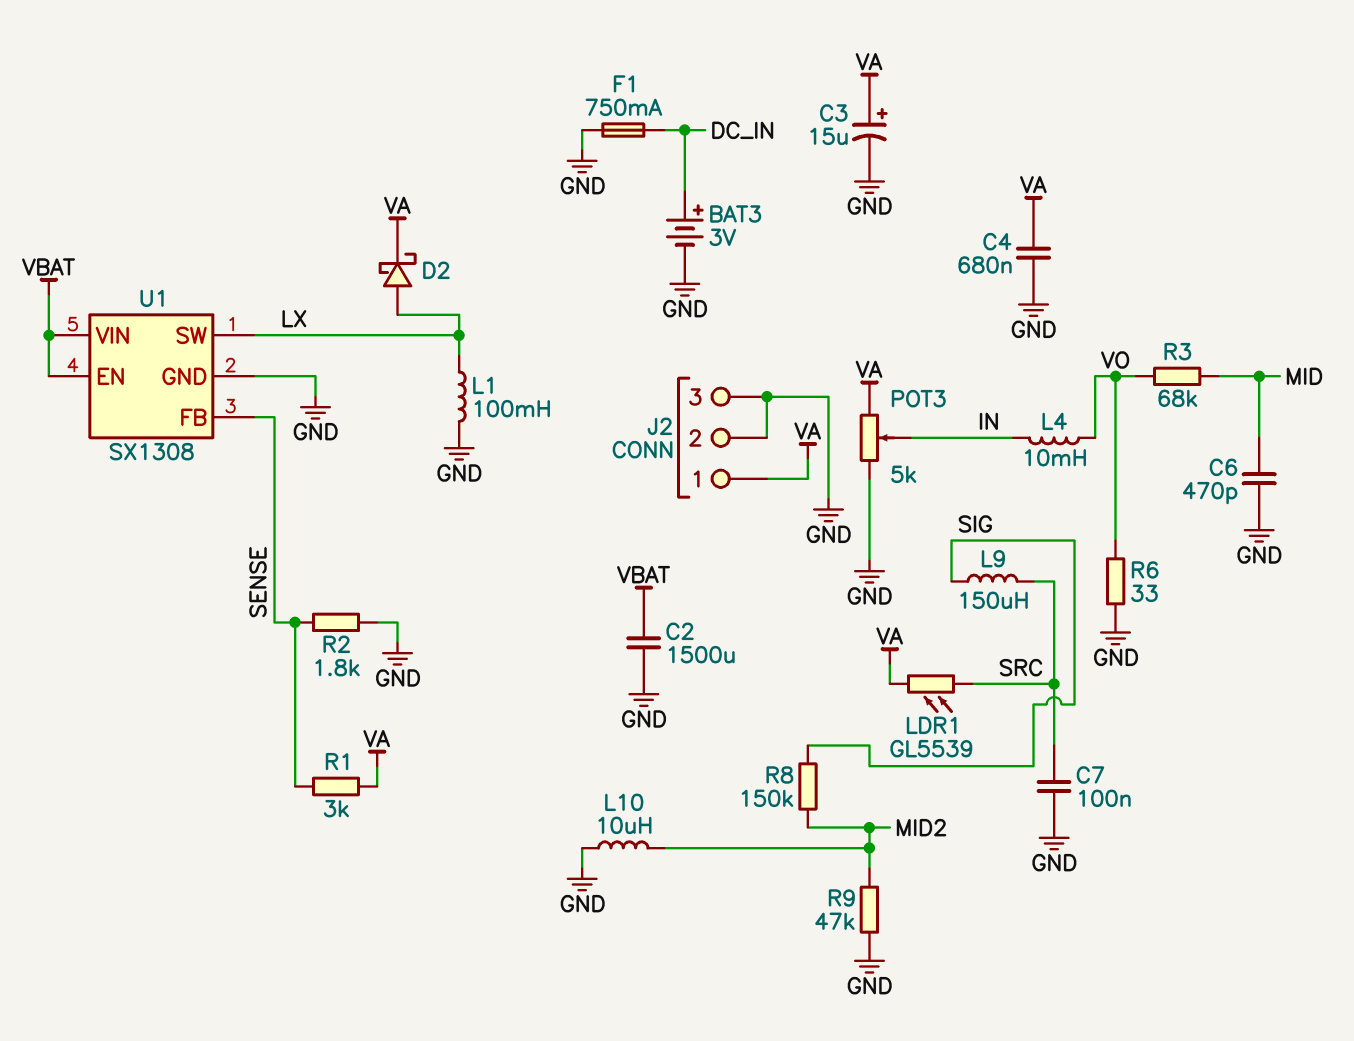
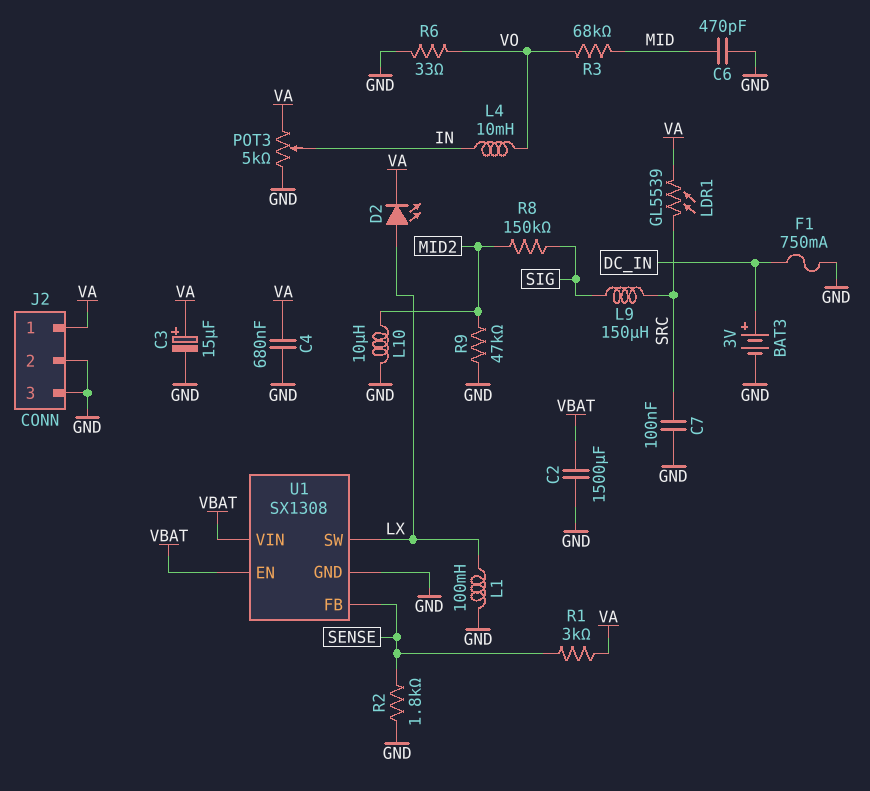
D2: schottky (A LX, K VA) -> LED (A LX, K VA)

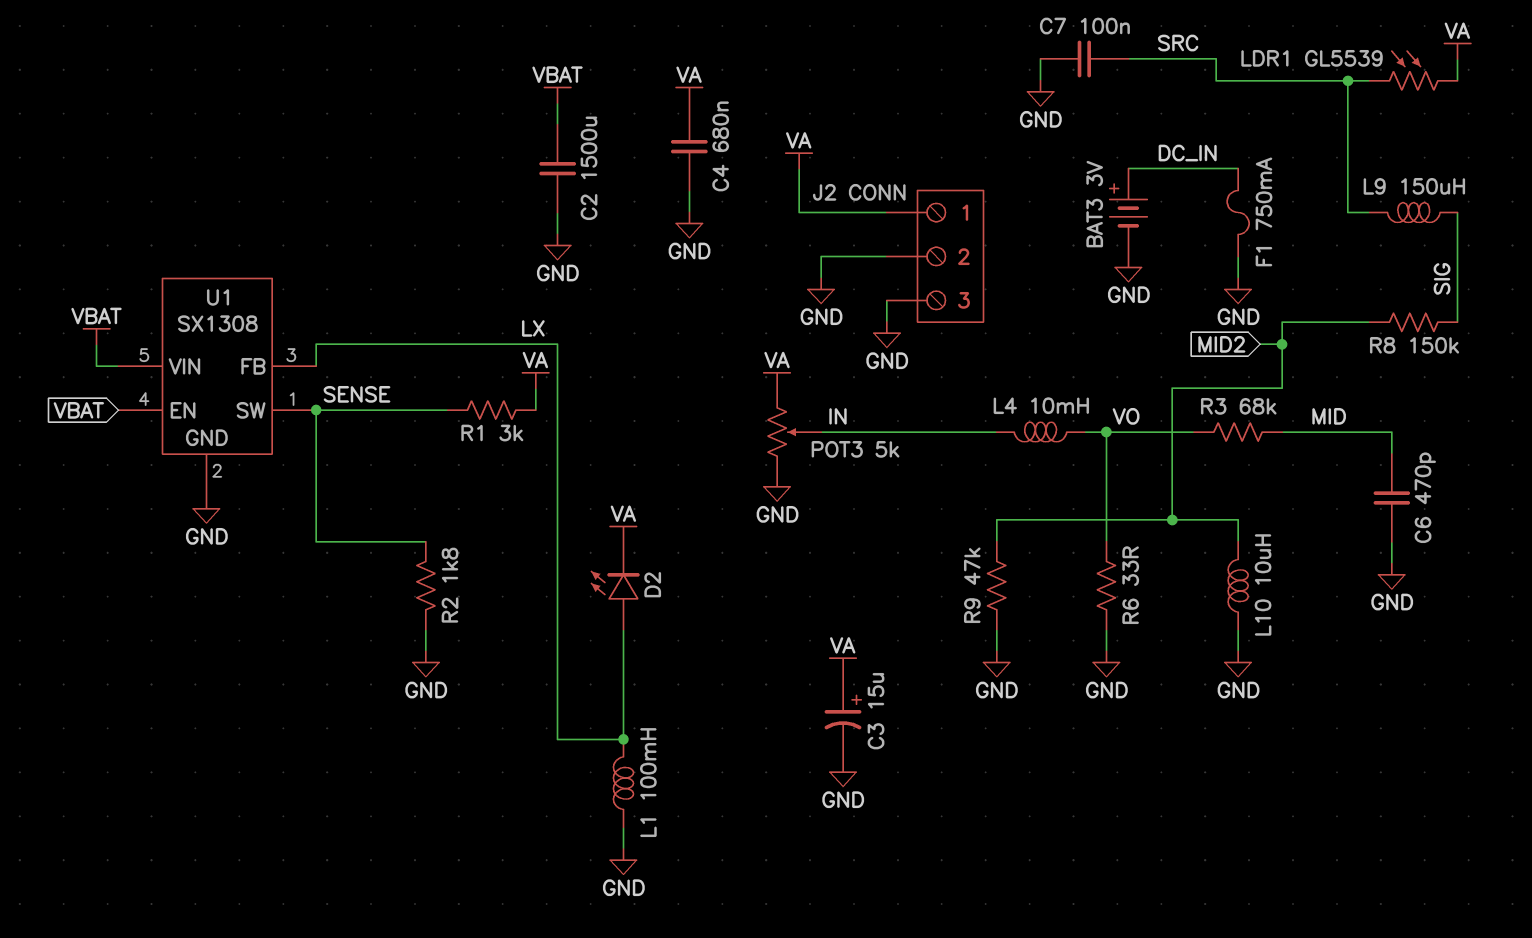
U1 pin FB: SENSE -> LX
U1 pin SW: LX -> SENSE

